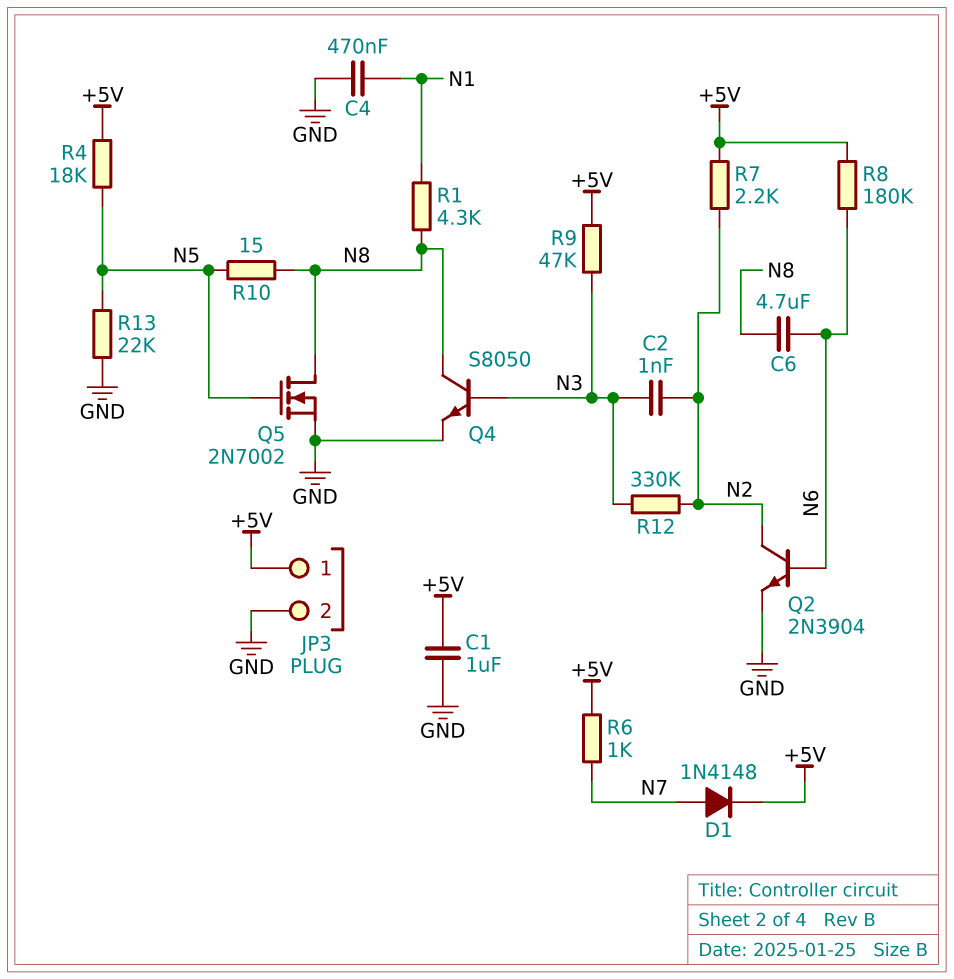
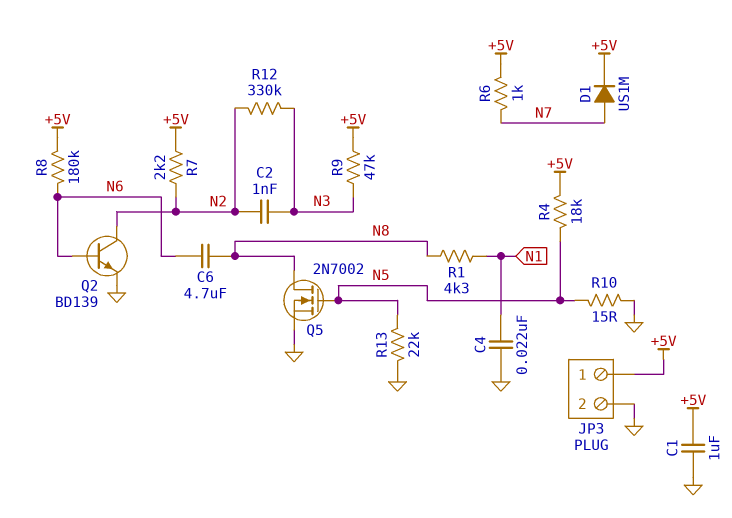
C4: 470nF (GND, N1) -> 22nF (GND, N1)
D1: diode 1N4148 (A N7, K +5V) -> diode US1M (A N7, K +5V)
Q2: NPN 2N3904 (B N6, C N2, E GND) -> NPN BD139 (B N6, C N2, E GND)
Q4: NPN S8050 (B N3, C N8, E GND) -> none
R10: 15 (N5, N8) -> 15 (GND, N5)

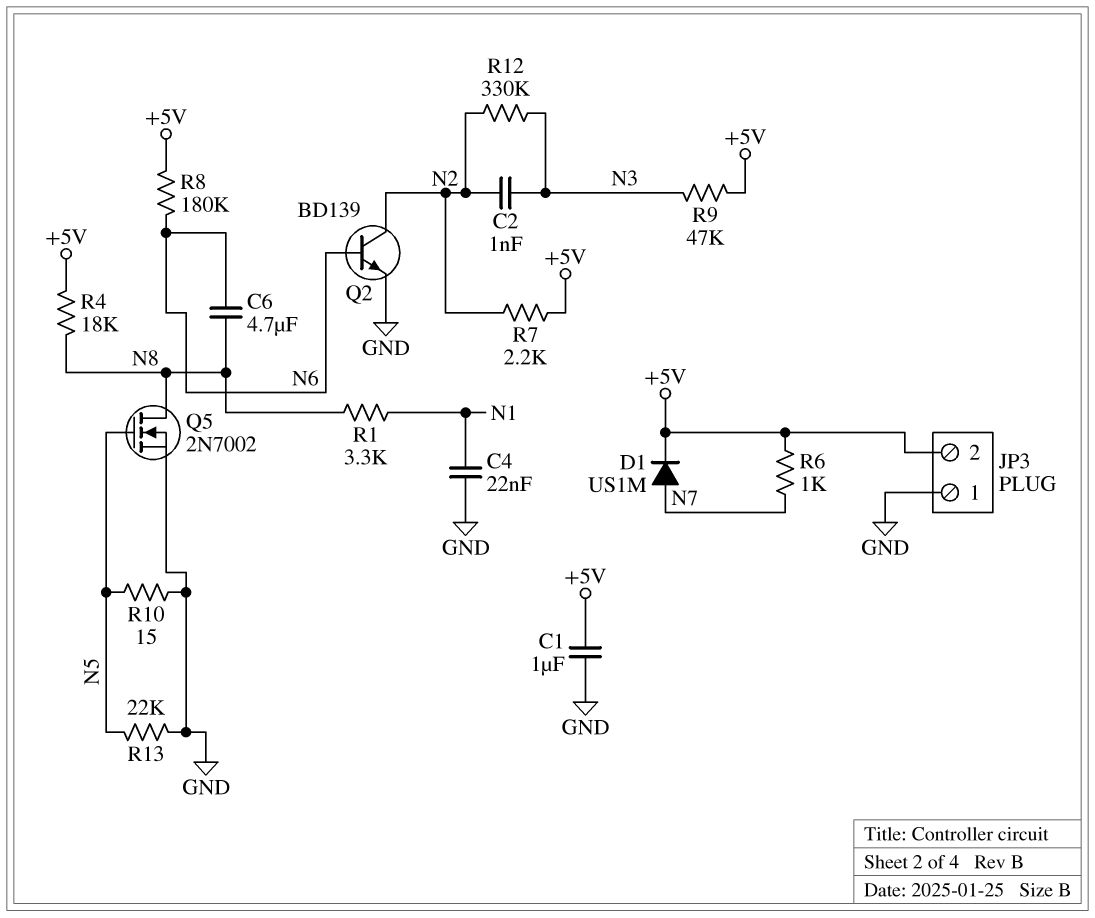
JP3 pin 1: +5V -> GND
JP3 pin 2: GND -> +5V
R1: 4.3k (N1, N8) -> 3.3k (N1, N8)
R4: 18k (+5V, N5) -> 18k (+5V, N8)

